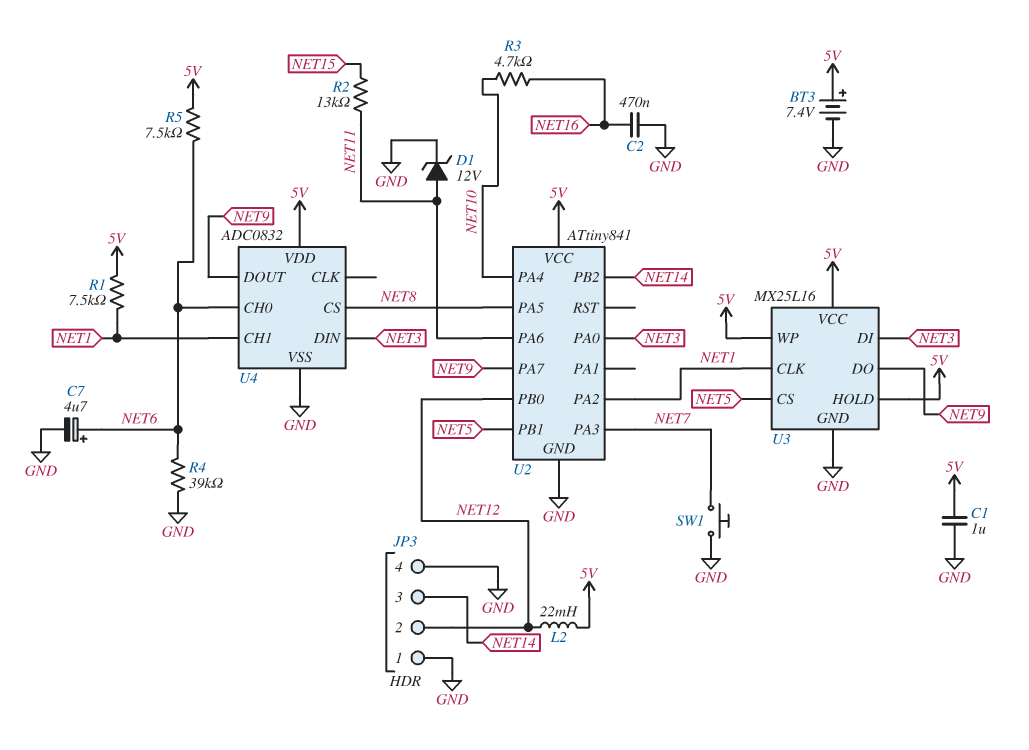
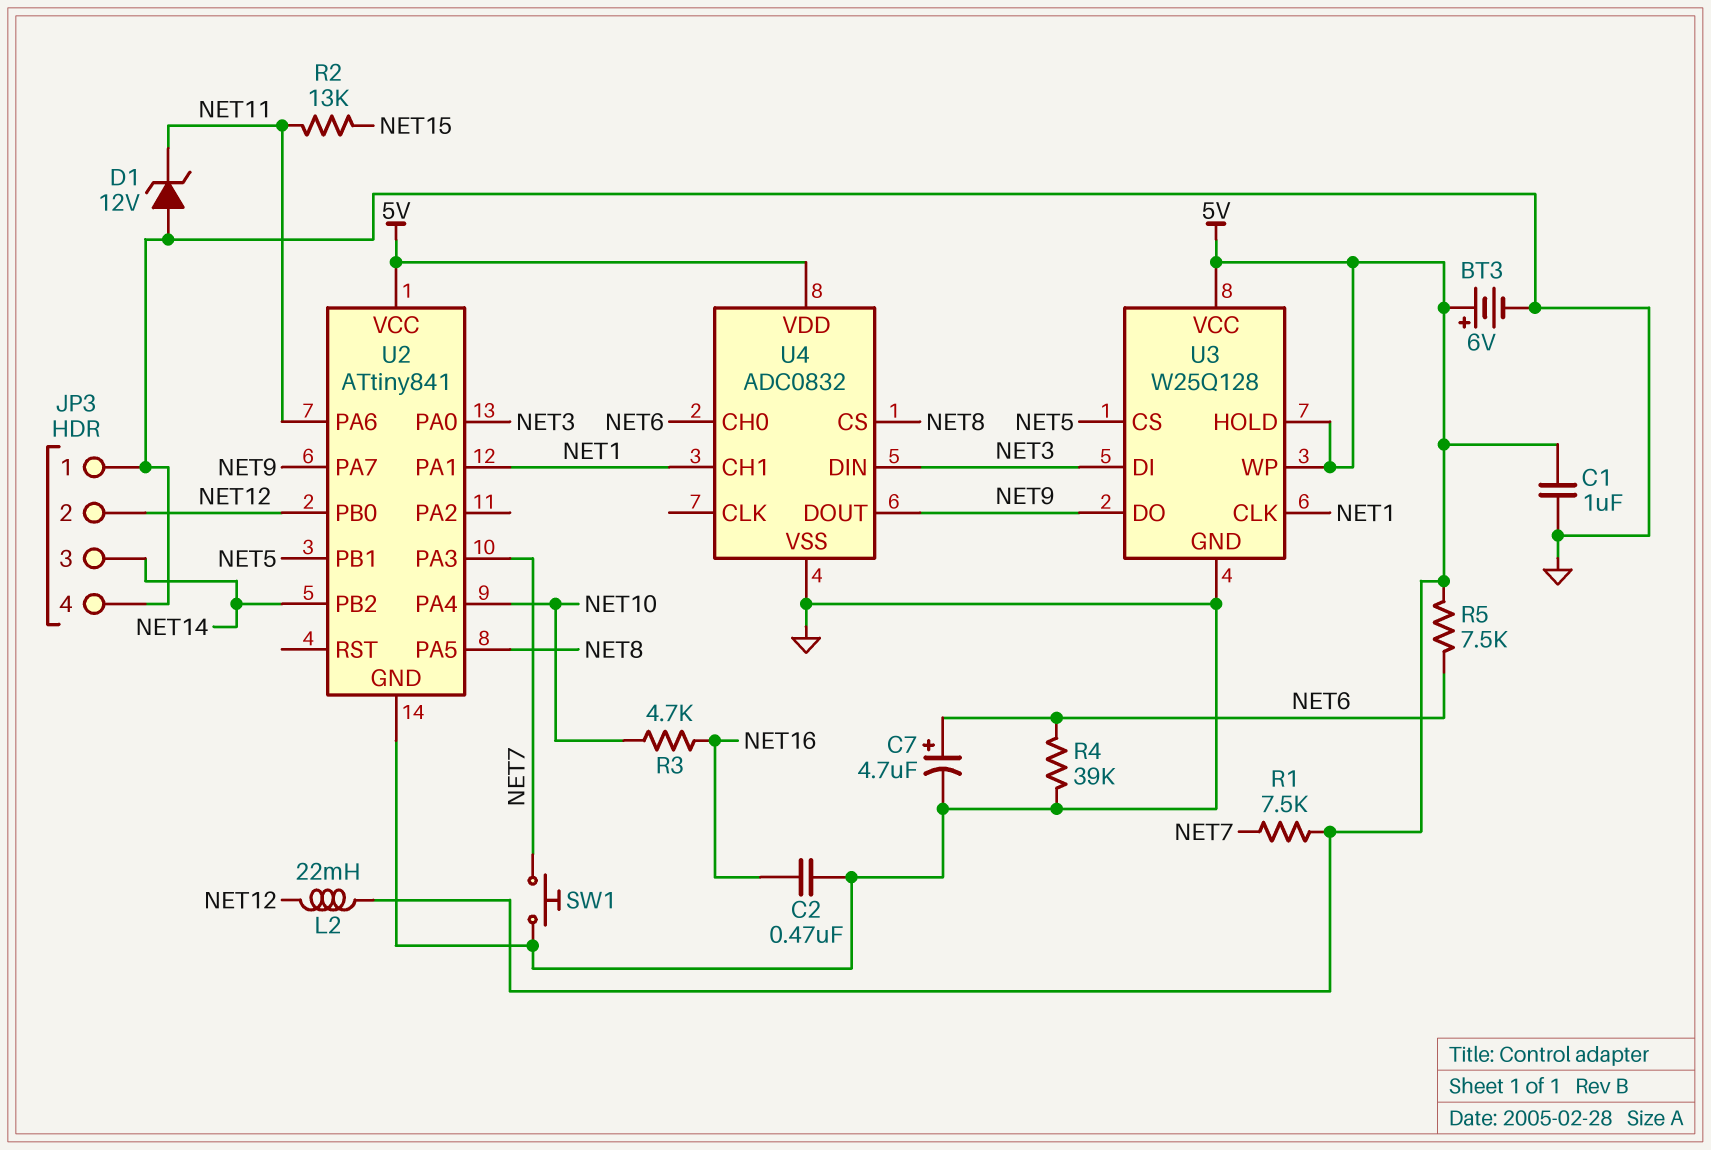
BT3: 7.4V (plus 5V, minus GND) -> 6V (plus 5V, minus GND)
D1: zener 12V (A NET11, K GND) -> zener 12V (A GND, K NET11)
R1: 7.5k (5V, NET1) -> 7.5k (5V, NET7)
U2 pin PA1: none -> NET1
U2 pin PA2: NET1 -> none
U3: MX25L16 -> W25Q128

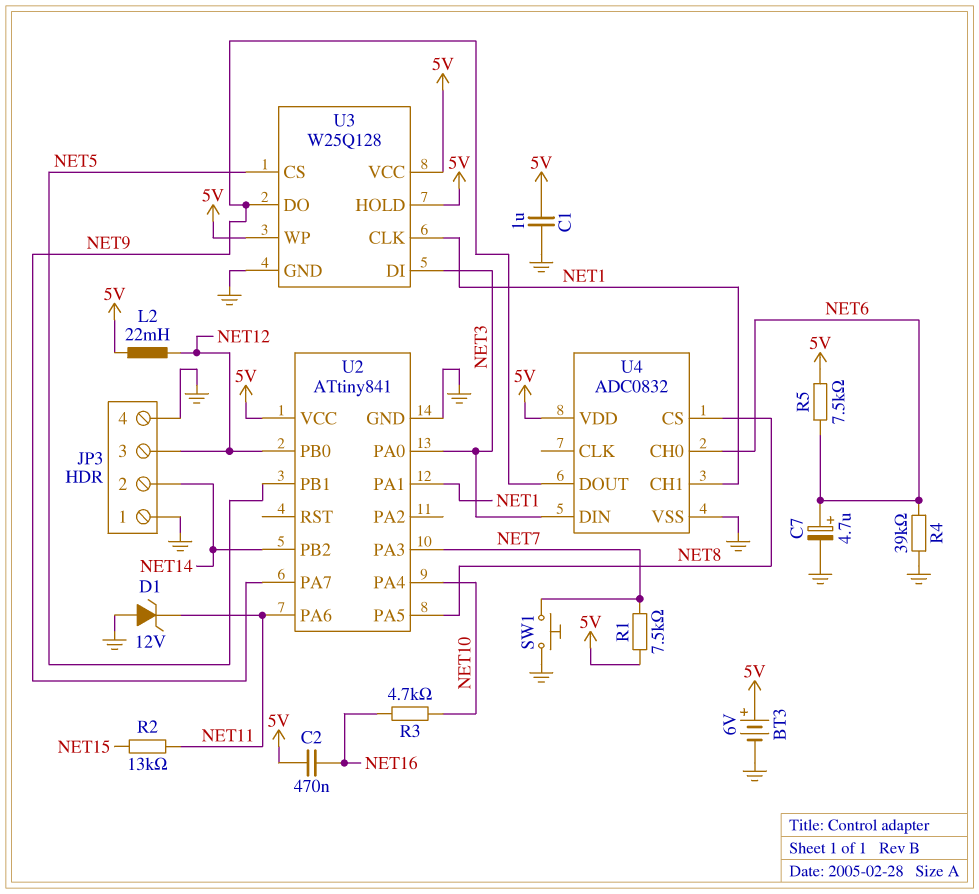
C2: 470nF (GND, NET16) -> 470nF (5V, NET16)
JP3 pin 2: NET12 -> NET14
JP3 pin 3: NET14 -> NET12

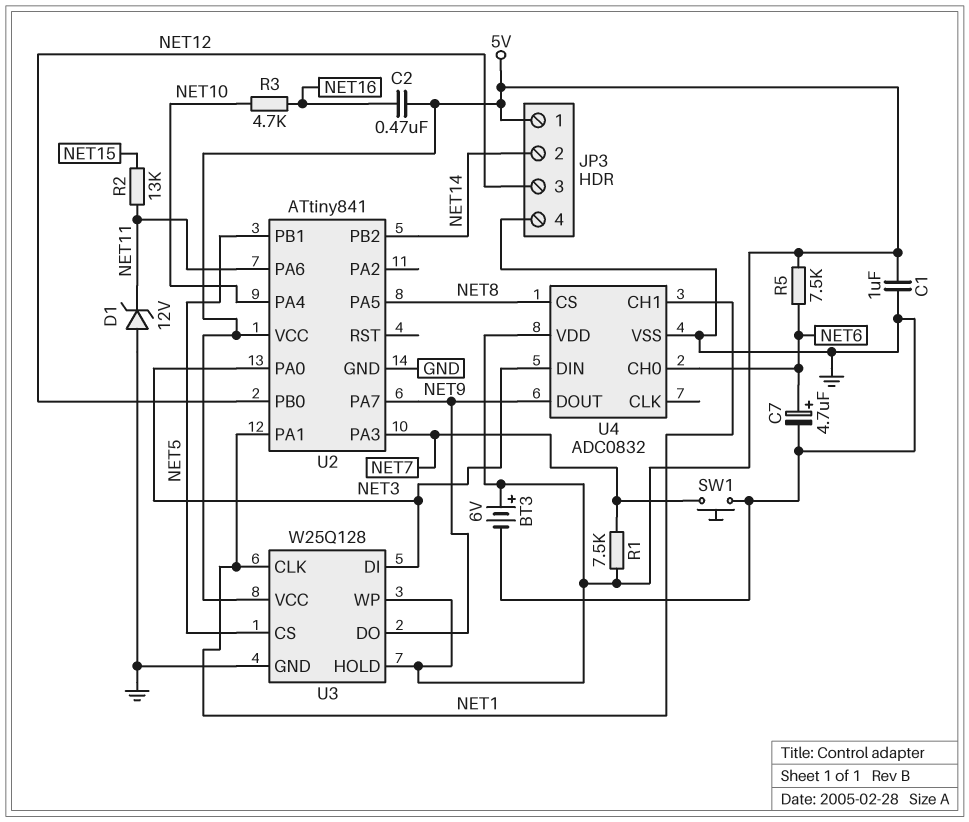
JP3 pin 1: GND -> 5V
L2: 22mH (5V, NET12) -> none
R4: 39k (GND, NET6) -> none

